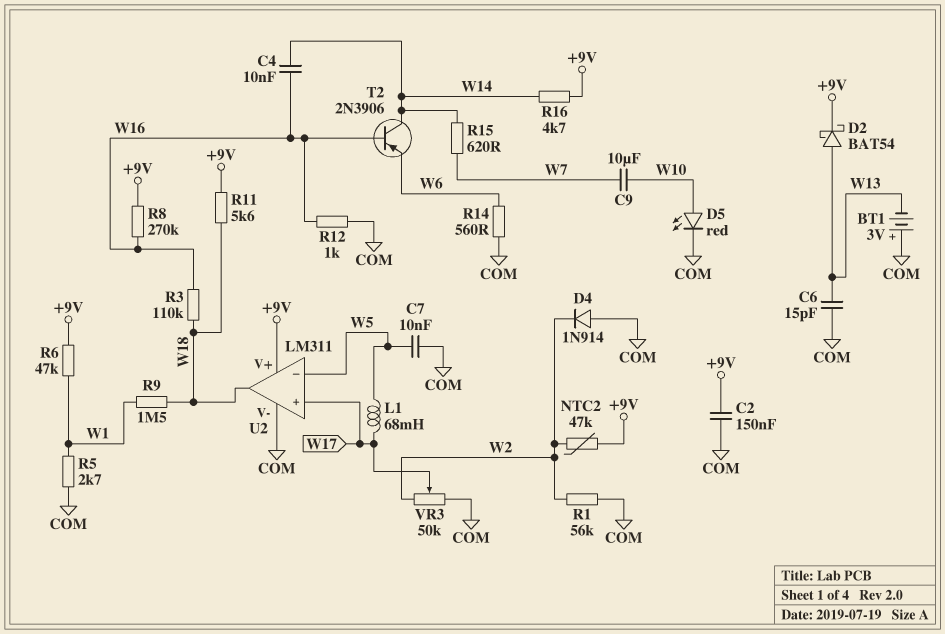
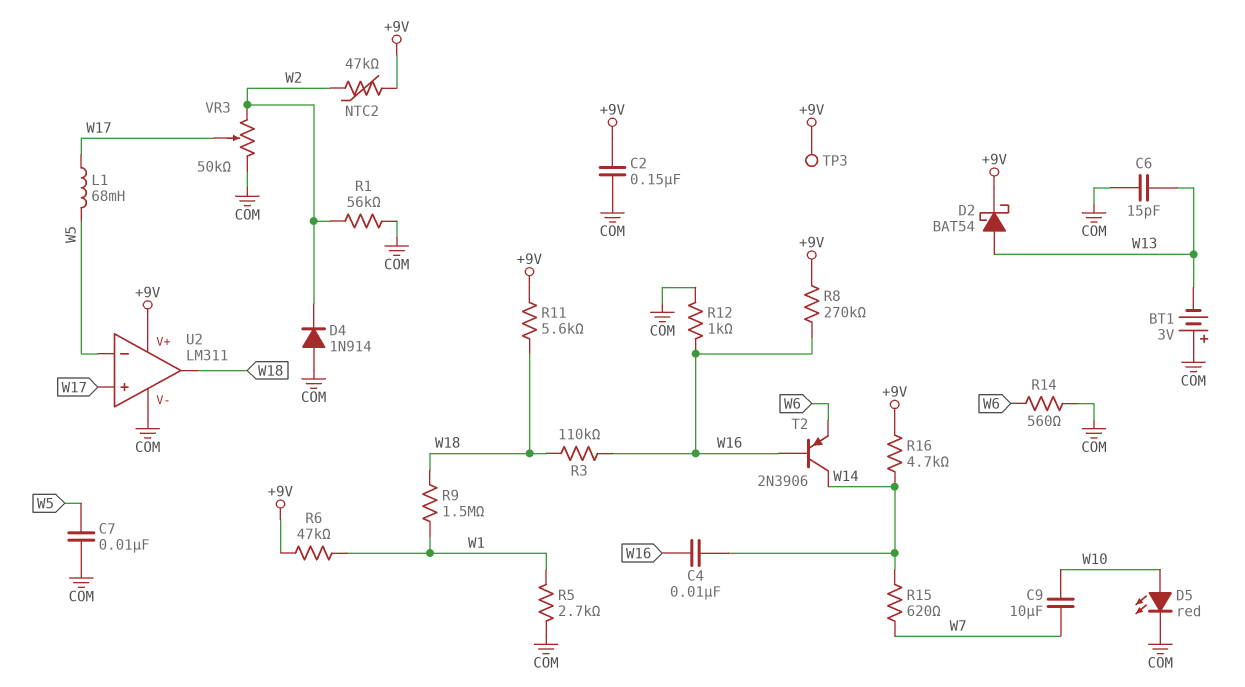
TP3: none -> test point (+9V)

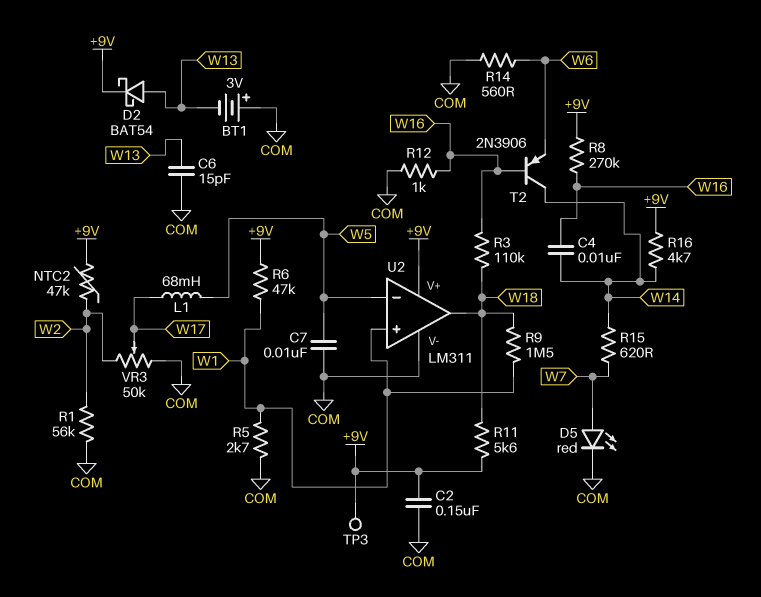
C9: 10uF (W7, W10) -> none
D4: diode 1N914 (A COM, K W2) -> none
D5: LED red (A W10, K COM) -> LED red (A W7, K COM)
U2 pin in+: W17 -> W1

